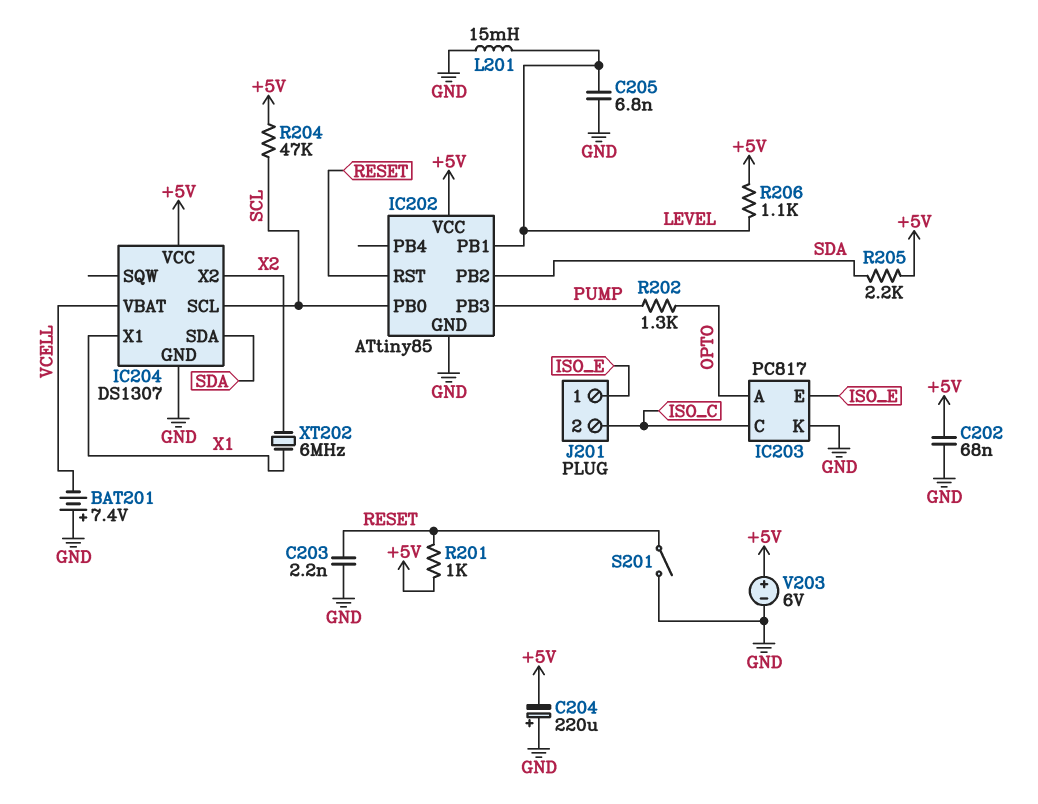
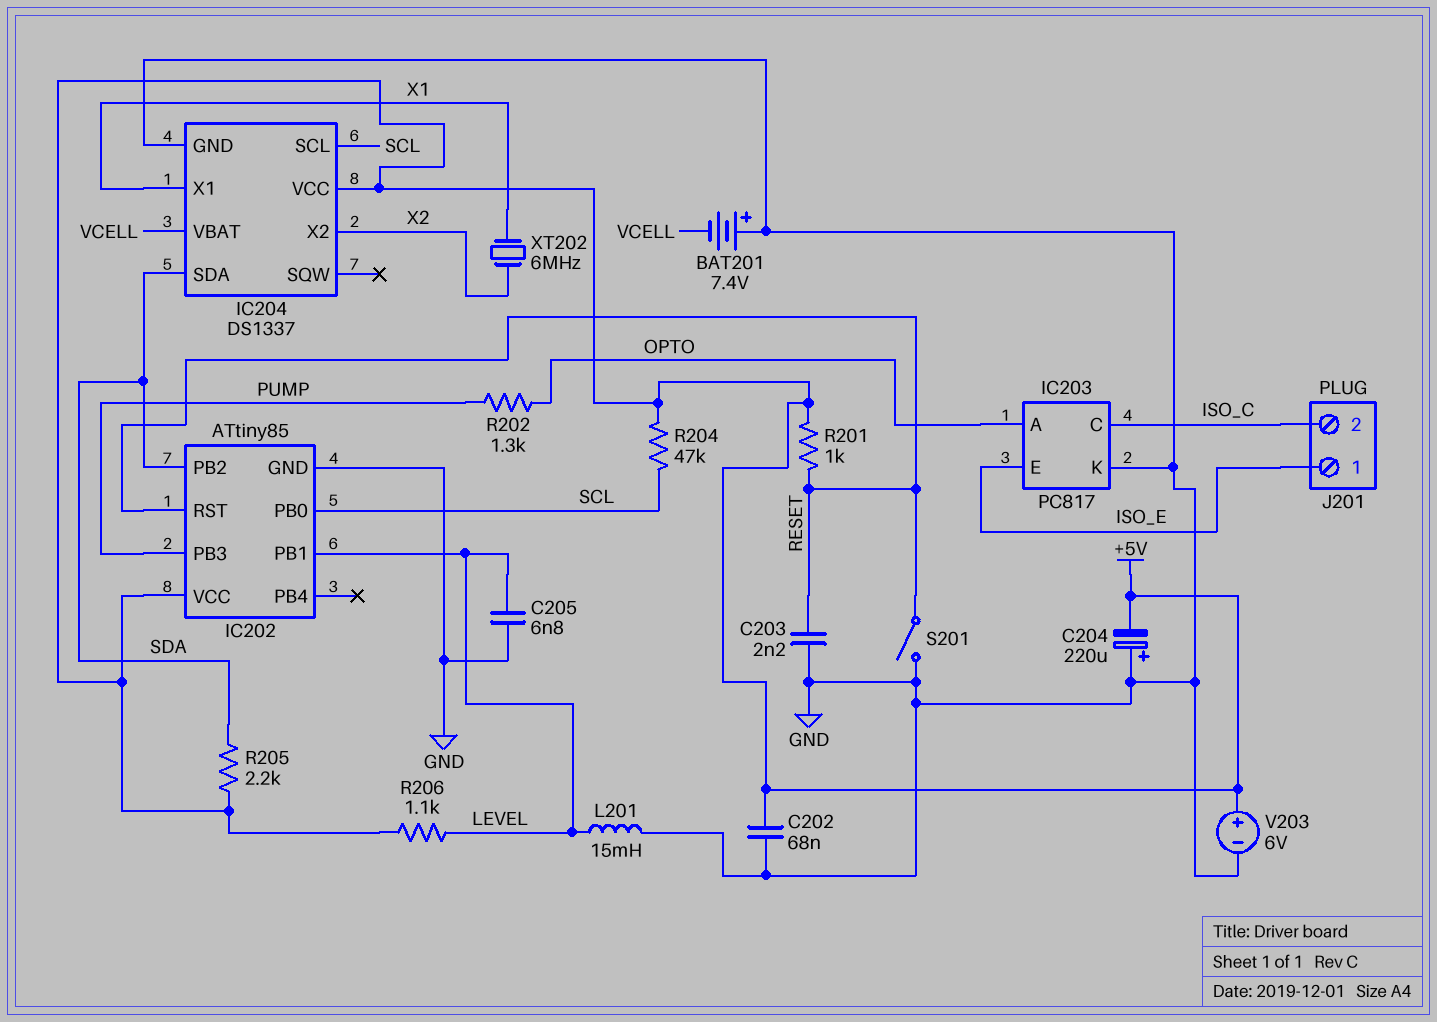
IC204: DS1307 -> DS1337

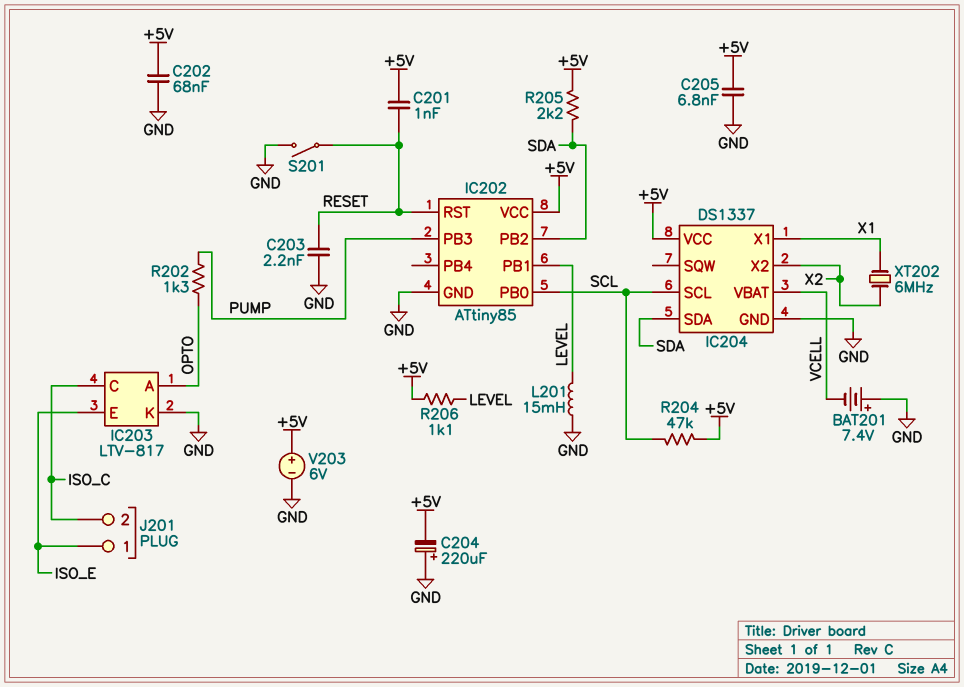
C201: none -> 1nF (+5V, RESET)
C205: 6.8nF (GND, LEVEL) -> 6.8nF (+5V, GND)
IC203: PC817 -> LTV-817
R201: 1k (+5V, RESET) -> none

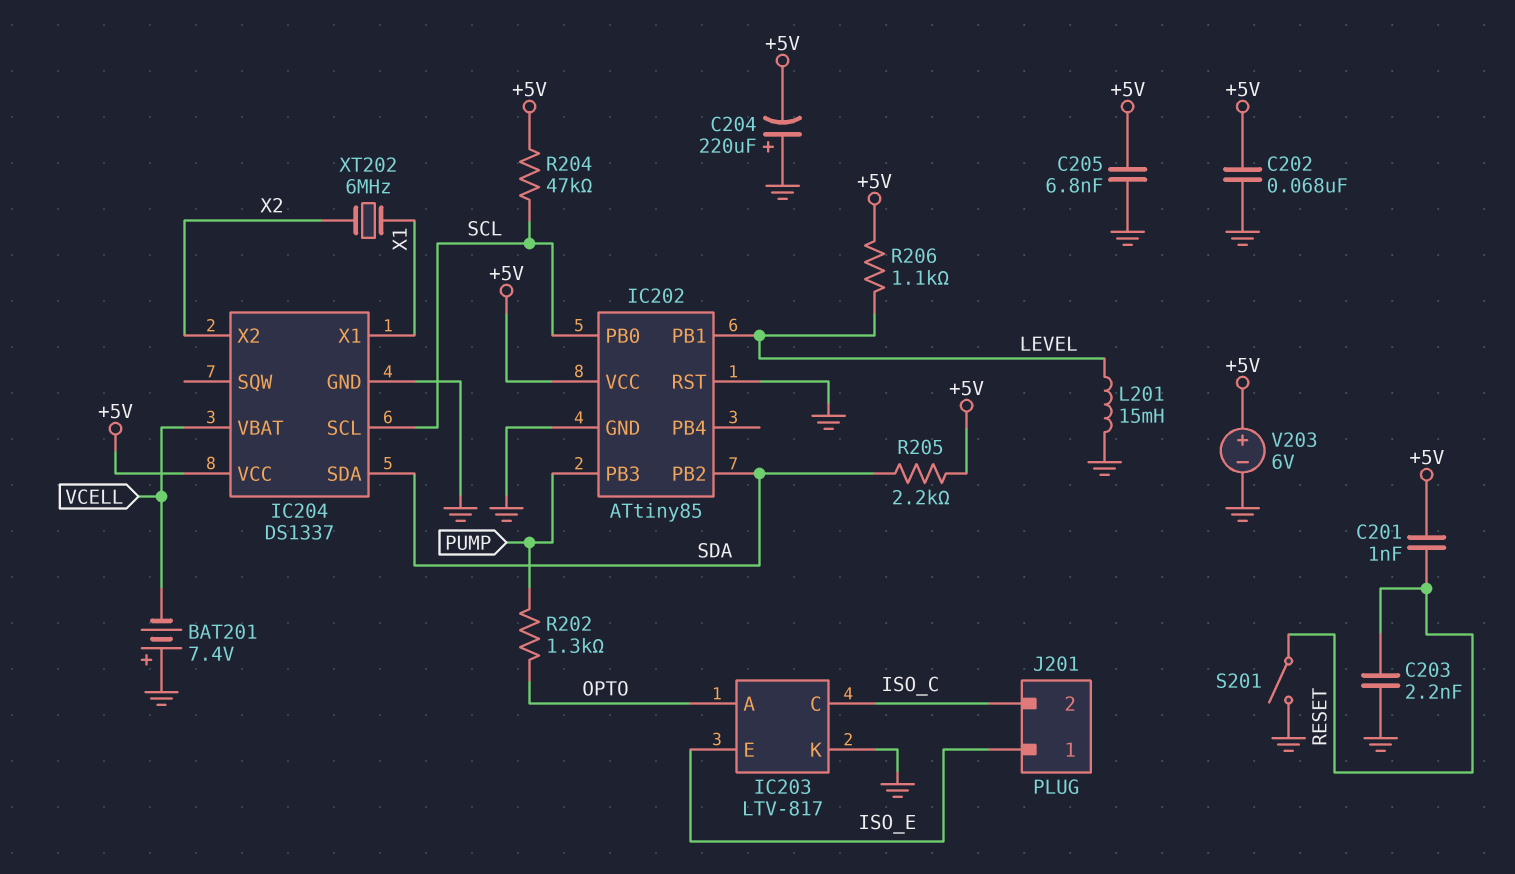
IC202 pin RST: RESET -> GND

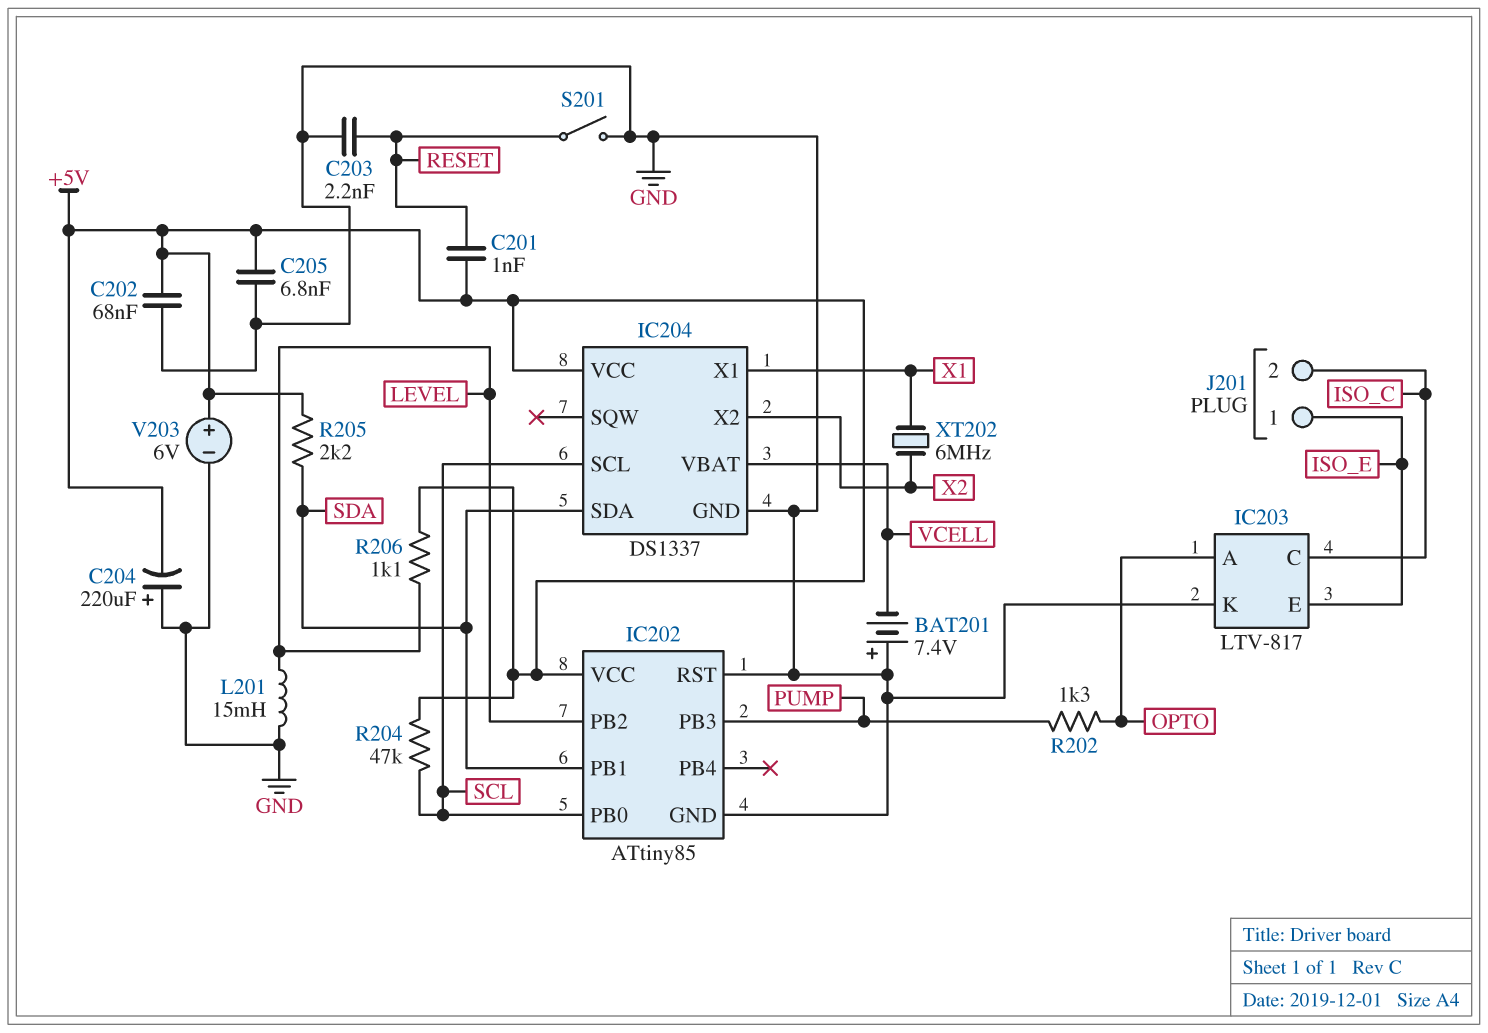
IC202 pin PB1: LEVEL -> SDA
IC202 pin PB2: SDA -> LEVEL

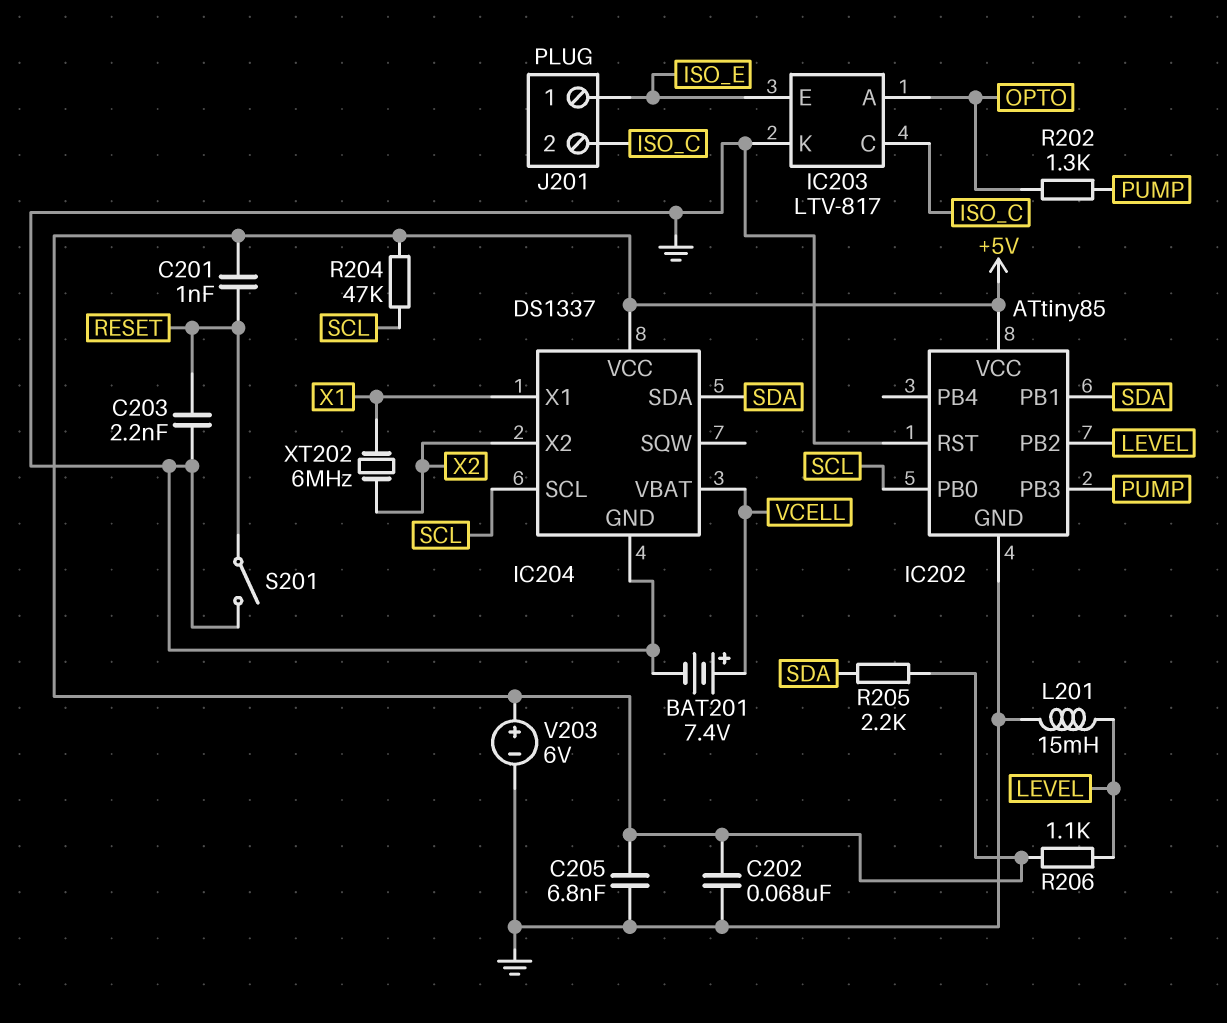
BAT201: 7.4V (plus GND, minus VCELL) -> 7.4V (plus VCELL, minus GND)
C204: 220uF (plus GND, minus +5V) -> none

